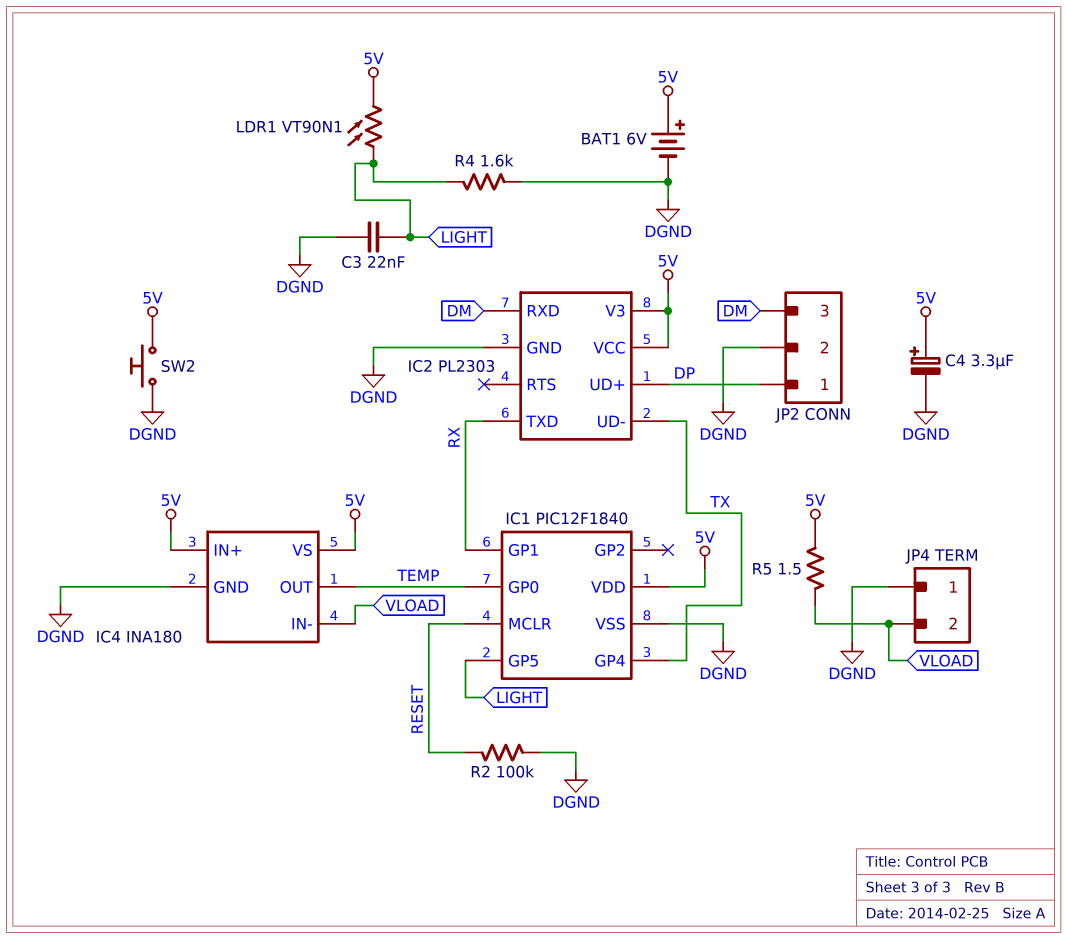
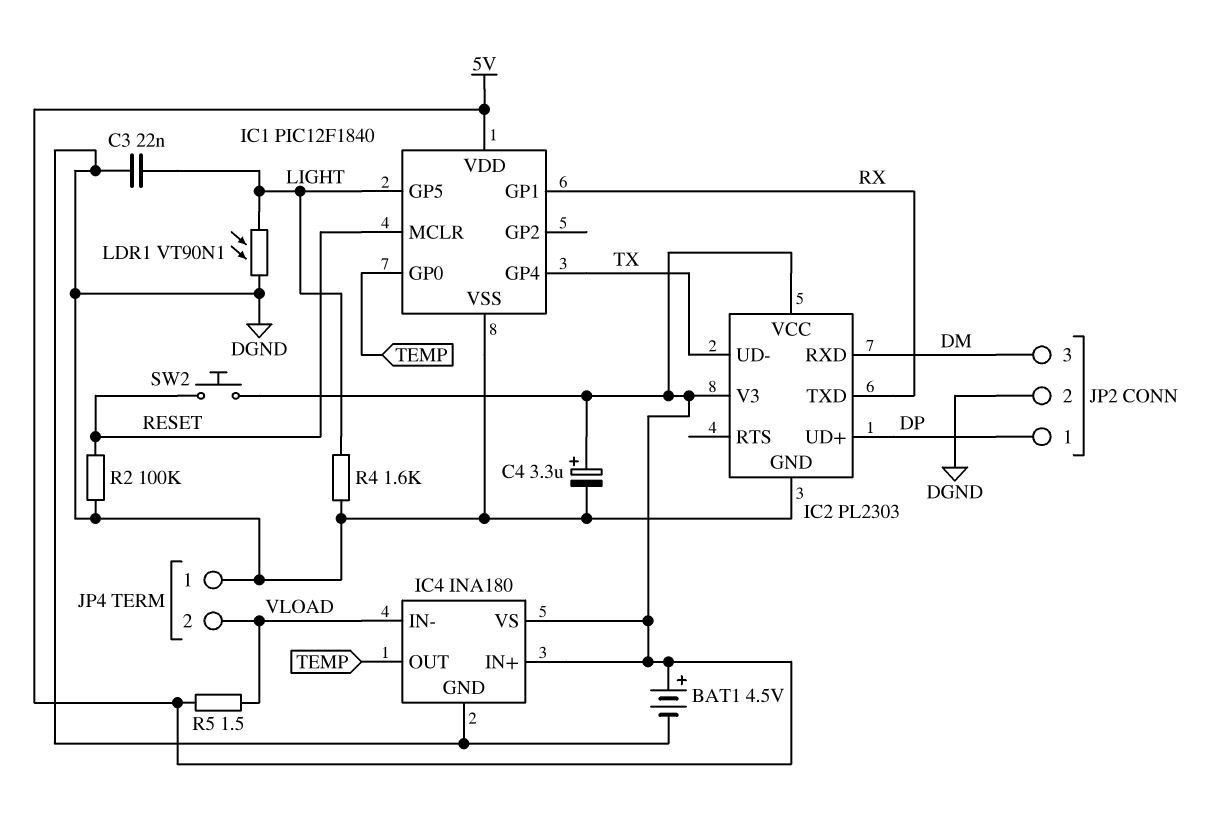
BAT1: 6V (plus 5V, minus DGND) -> 4.5V (plus 5V, minus DGND)
LDR1: VT90N1 (5V, LIGHT) -> VT90N1 (DGND, LIGHT)
SW2: button (5V, DGND) -> button (5V, RESET)

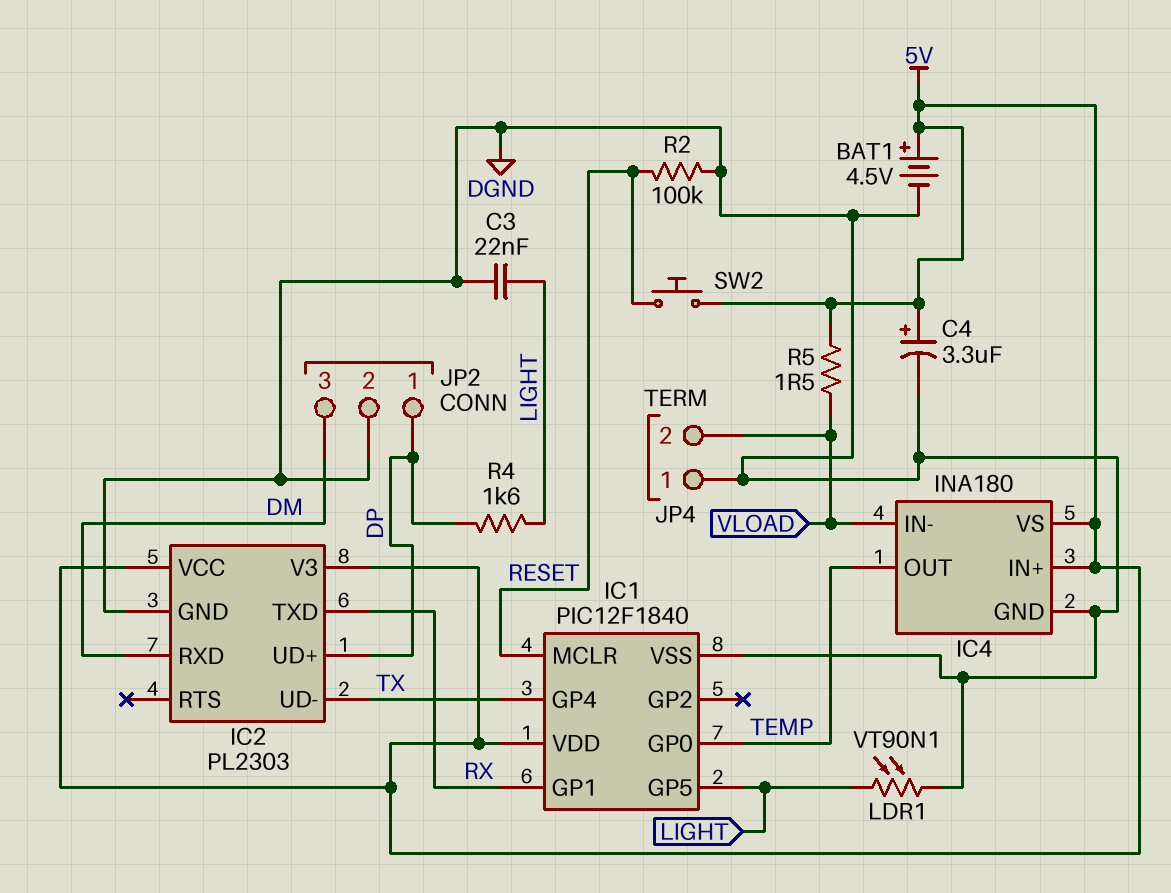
R4: 1.6k (DGND, LIGHT) -> 1.6k (DP, LIGHT)

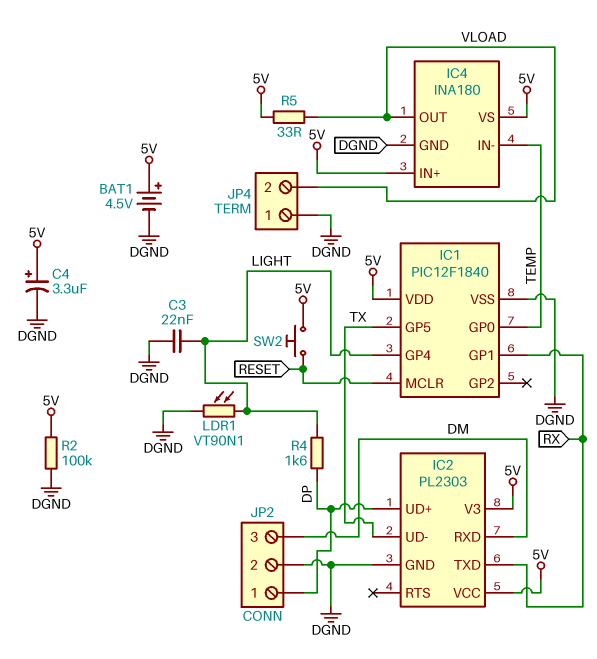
IC1 pin GP4: TX -> LIGHT
IC1 pin GP5: LIGHT -> TX
IC4 pin IN-: VLOAD -> TEMP
IC4 pin OUT: TEMP -> VLOAD
R2: 100k (DGND, RESET) -> 100k (5V, DGND)
R5: 1.5 (5V, VLOAD) -> 33 (5V, VLOAD)

